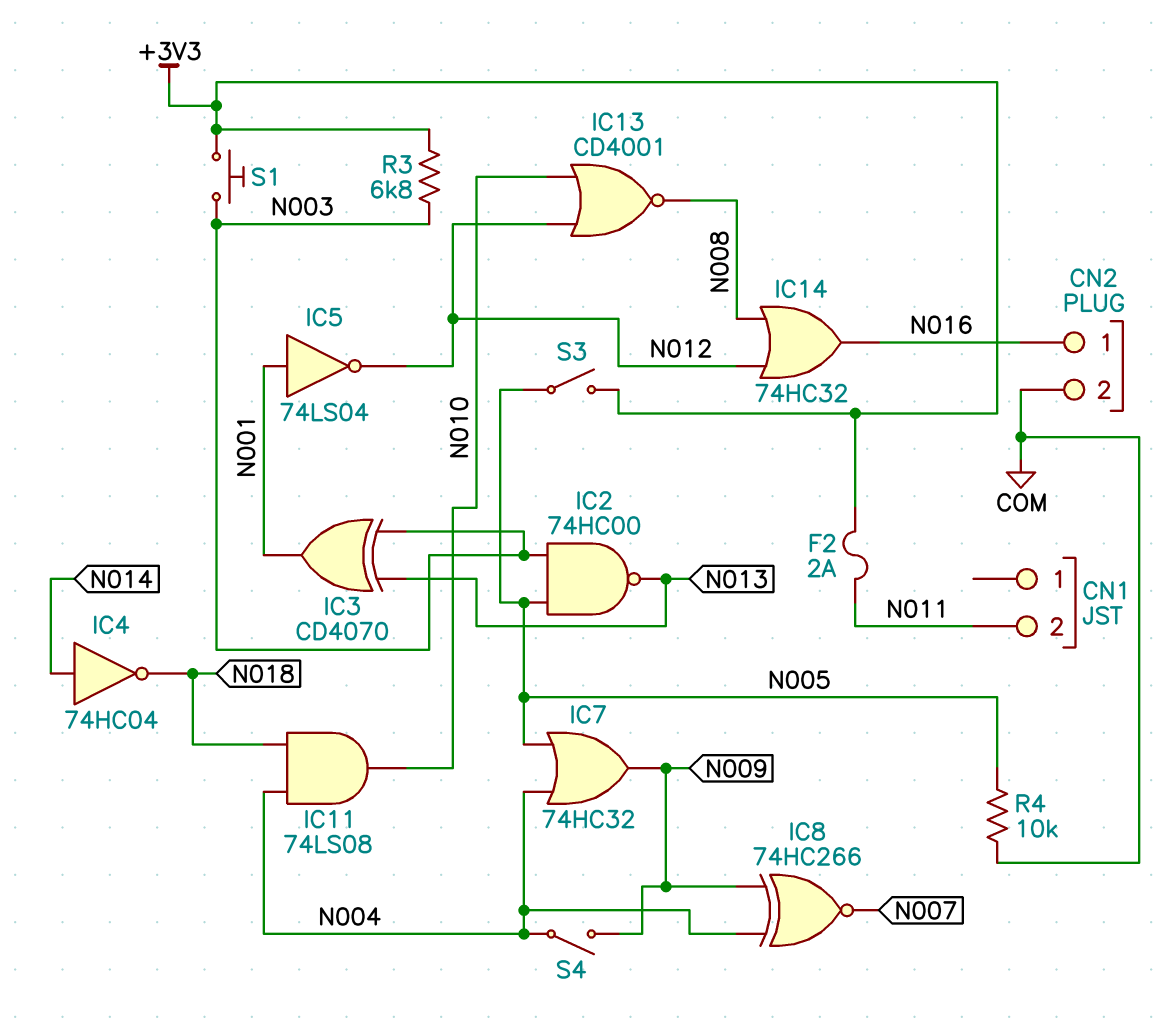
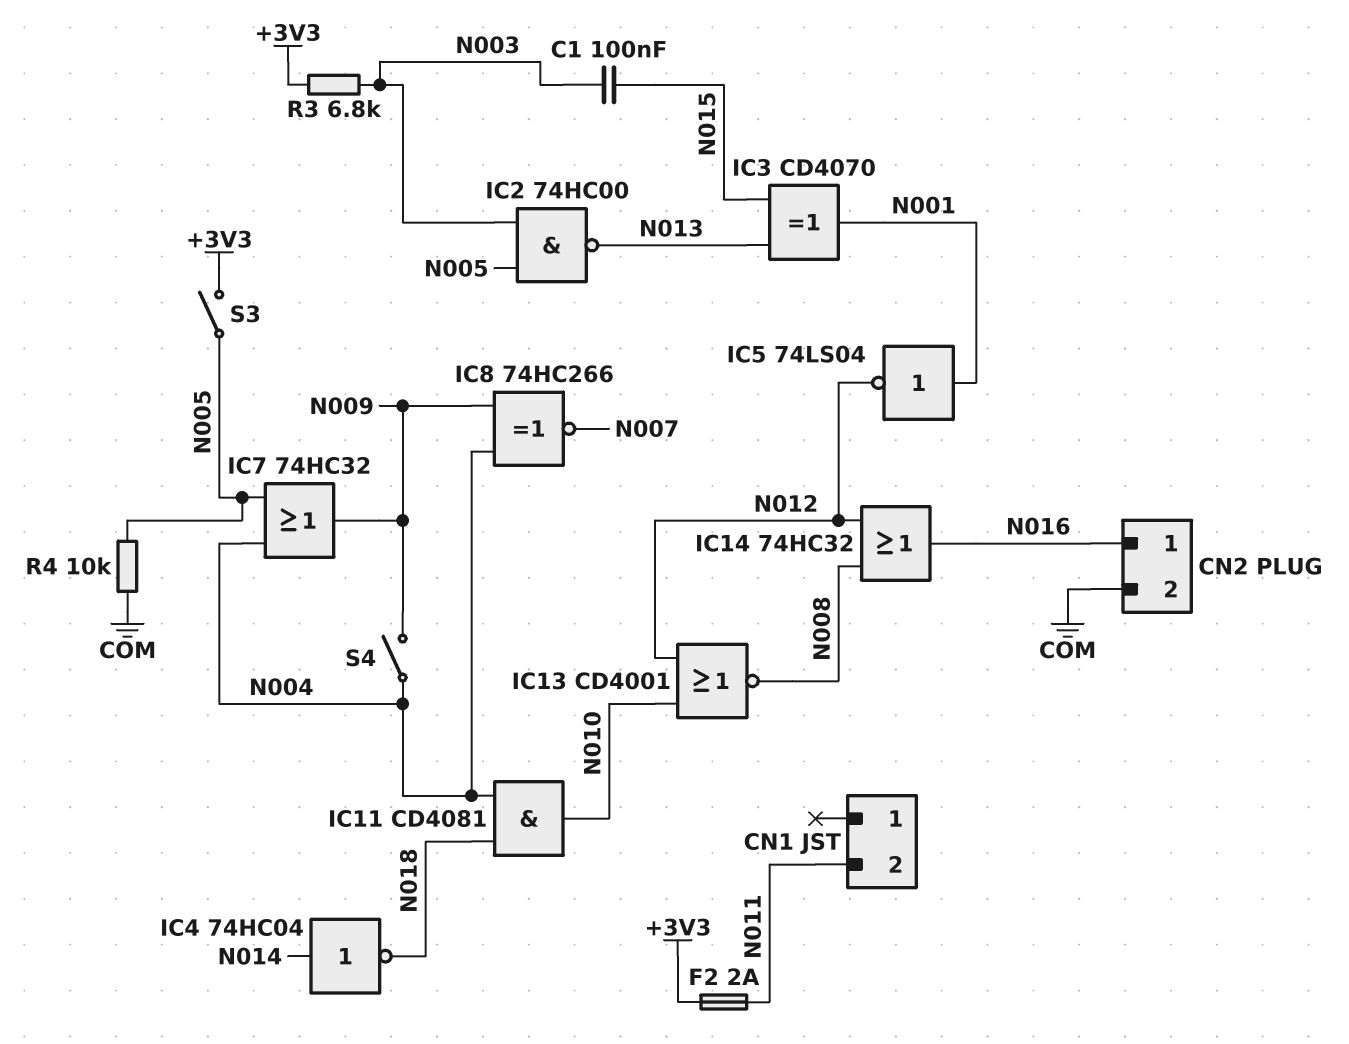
C1: none -> 100nF (N003, N015)
IC3: XOR CD4070 (in N003, in N013, out N001) -> XOR CD4070 (in N013, in N015, out N001)
IC11: AND 74LS08 (in N004, in N018, out N010) -> AND CD4081 (in N004, in N018, out N010)
S1: button (+3V3, N003) -> none

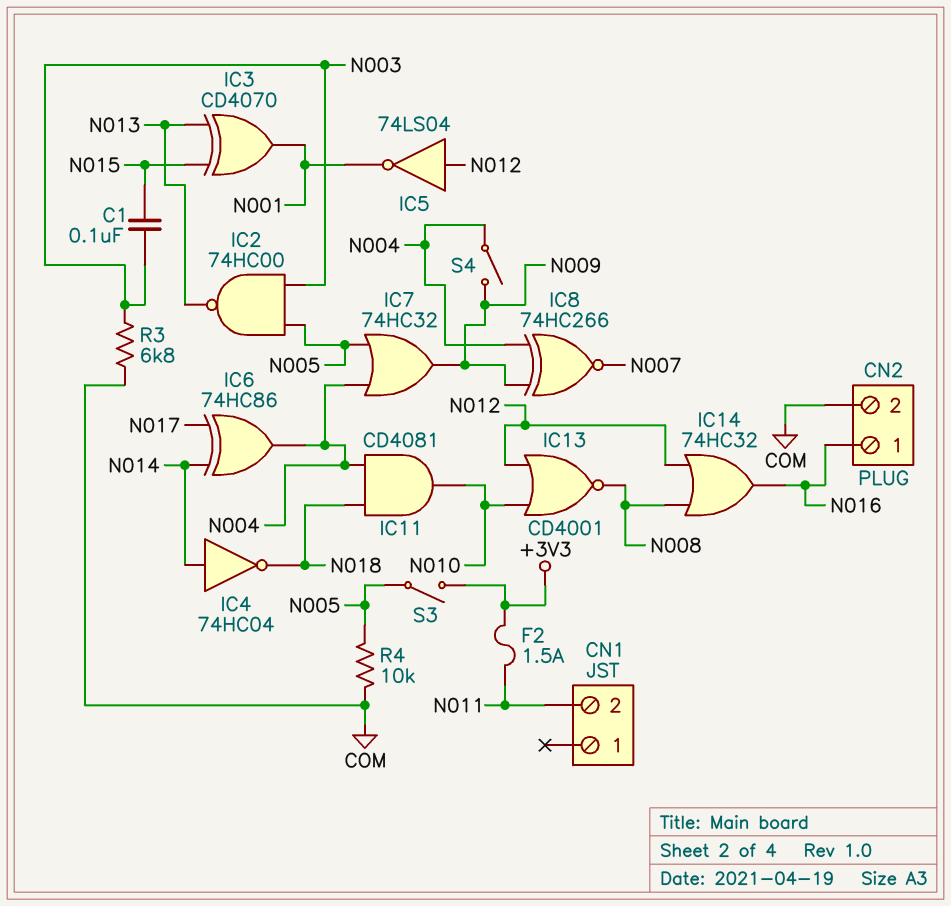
F2: 2A (+3V3, N011) -> 1.5A (+3V3, N011)
IC5: NOT 74LS04 (in N001, out N012) -> NOT 74LS04 (in N012, out N001)
IC6: none -> XOR 74HC86 (in N014, in N017, out N004)
R3: 6.8k (+3V3, N003) -> 6.8k (COM, N003)

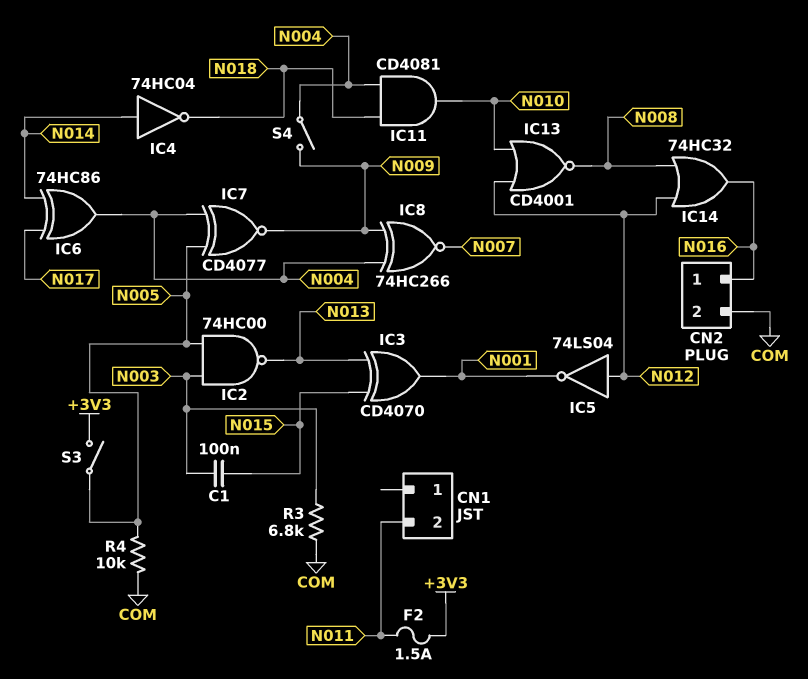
IC7: OR 74HC32 (in N004, in N005, out N009) -> XNOR CD4077 (in N004, in N005, out N009)

